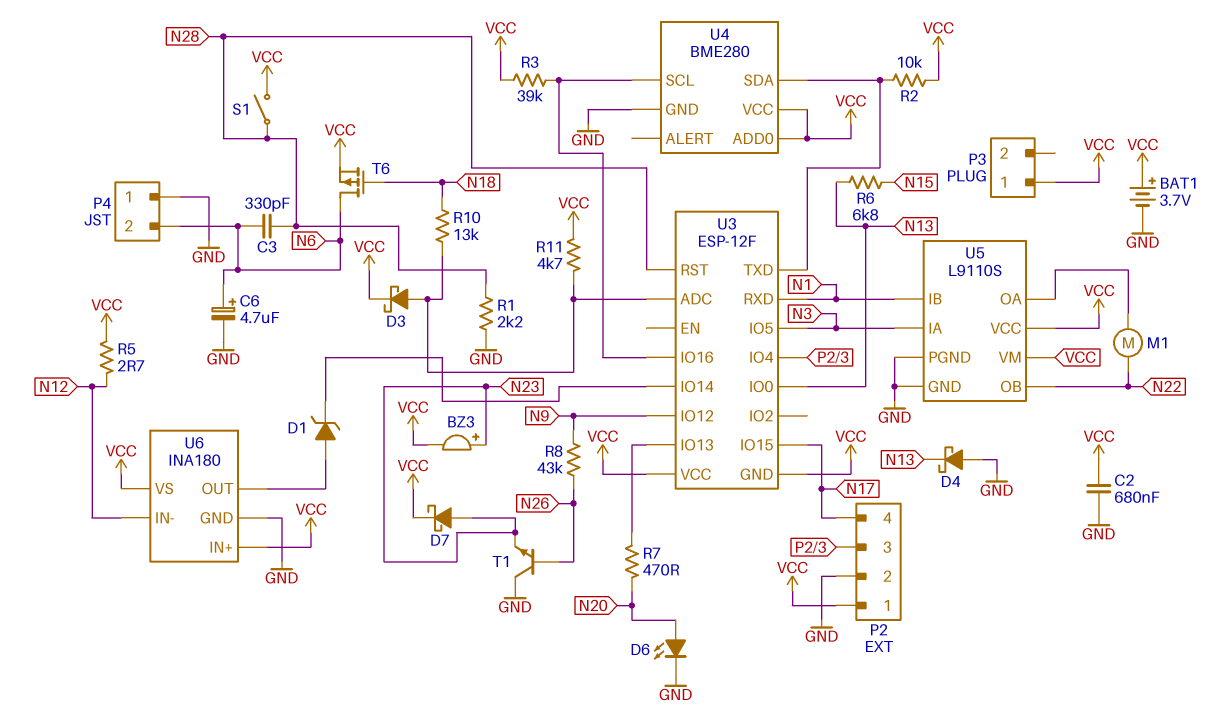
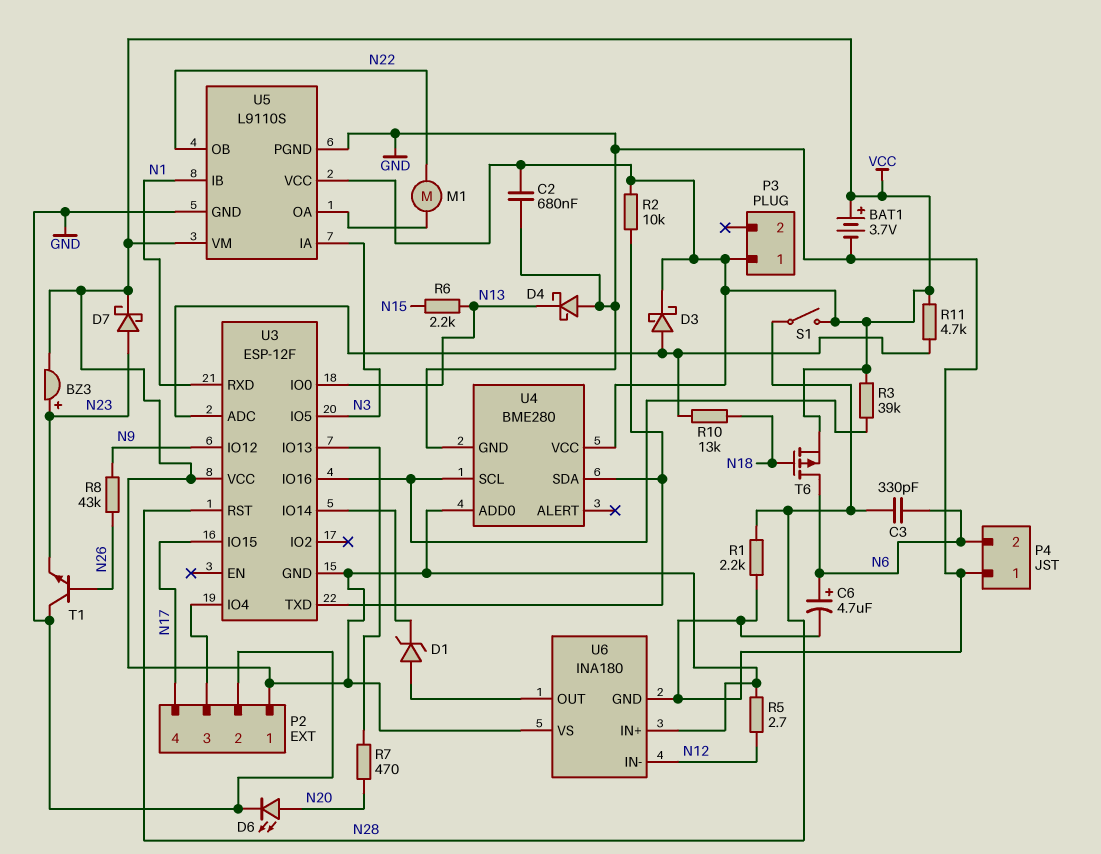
R6: 6.8k (N13, N15) -> 2.2k (N13, N15)

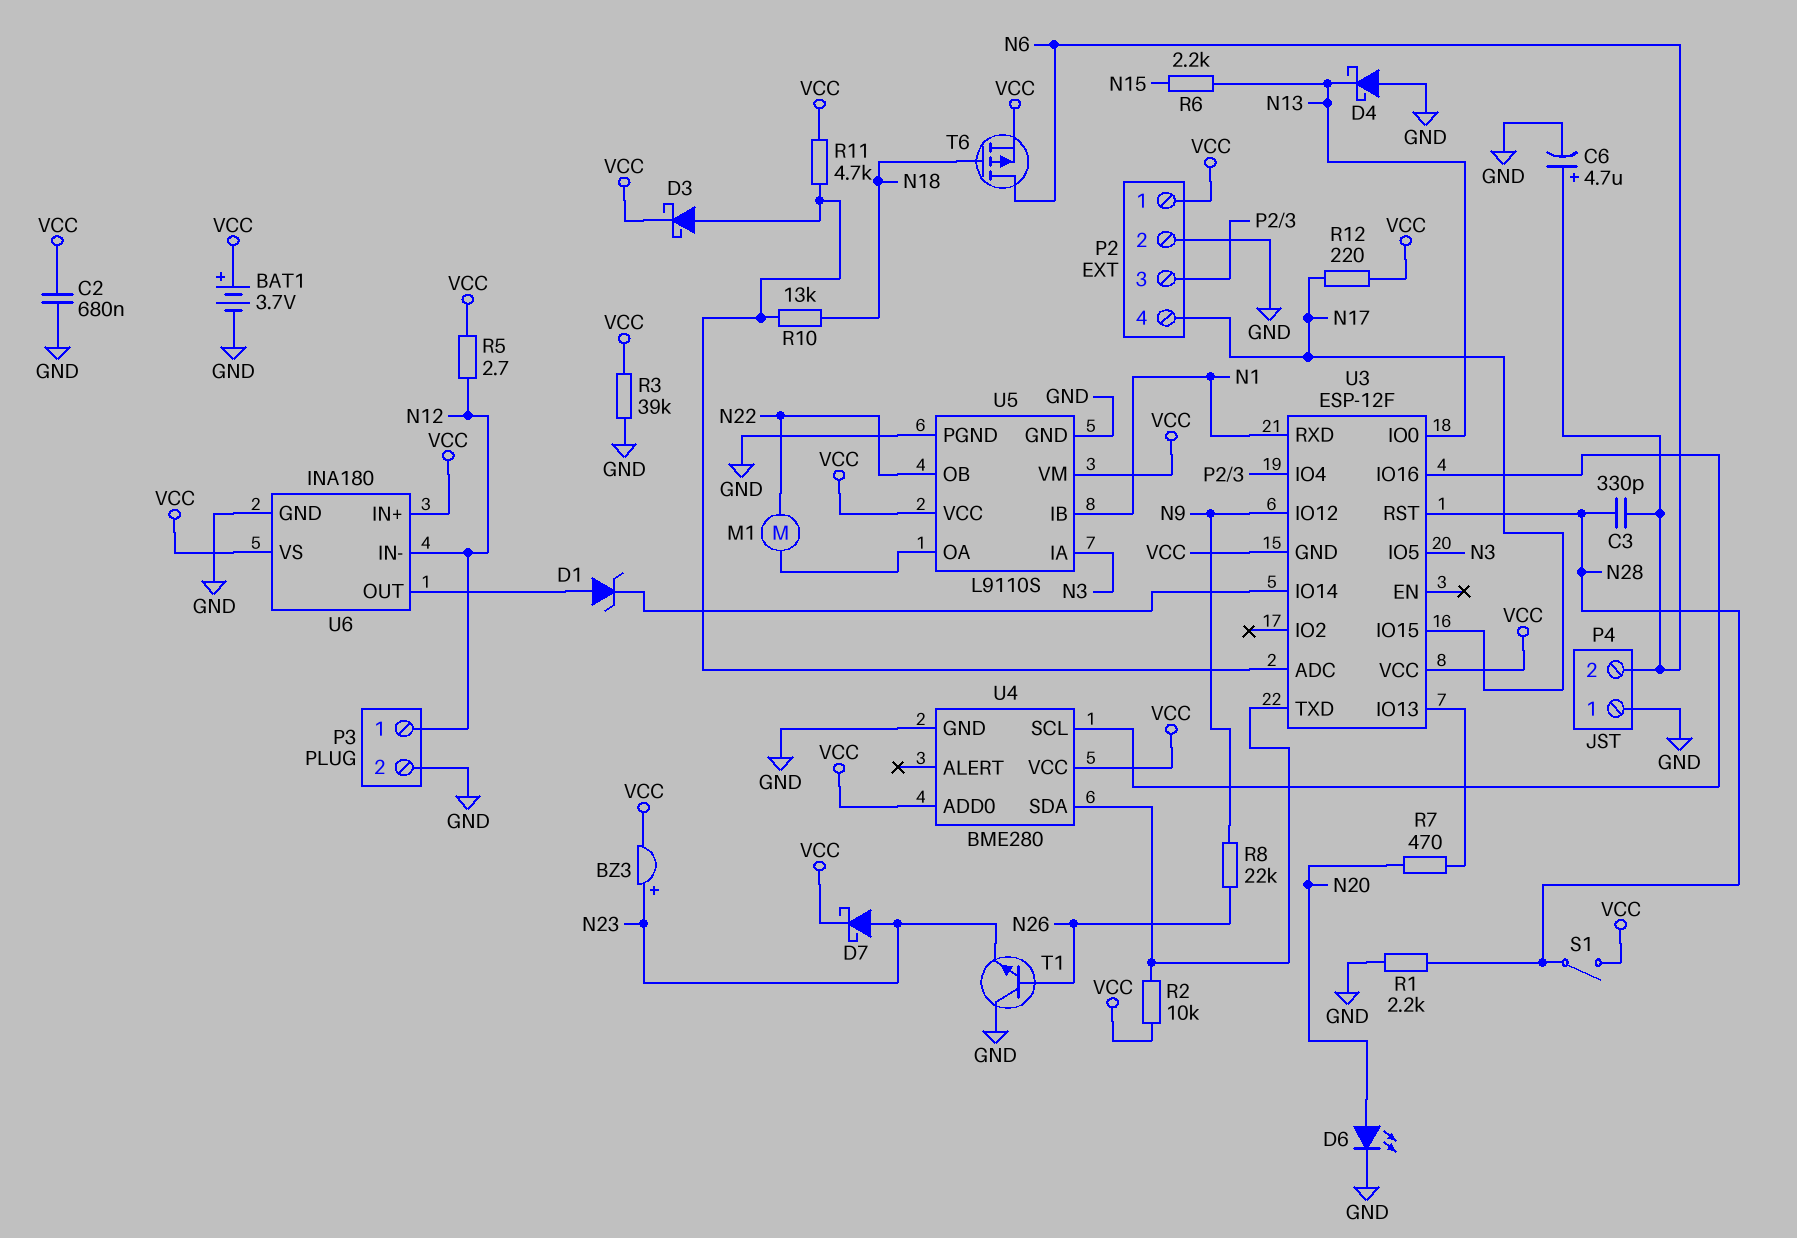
P3 pin 1: VCC -> N12
P3 pin 2: none -> GND
R3: 39k (U3/IO16, VCC) -> 39k (GND, VCC)
R8: 43k (N9, N26) -> 22k (N9, N26)
R12: none -> 220 (N17, VCC)

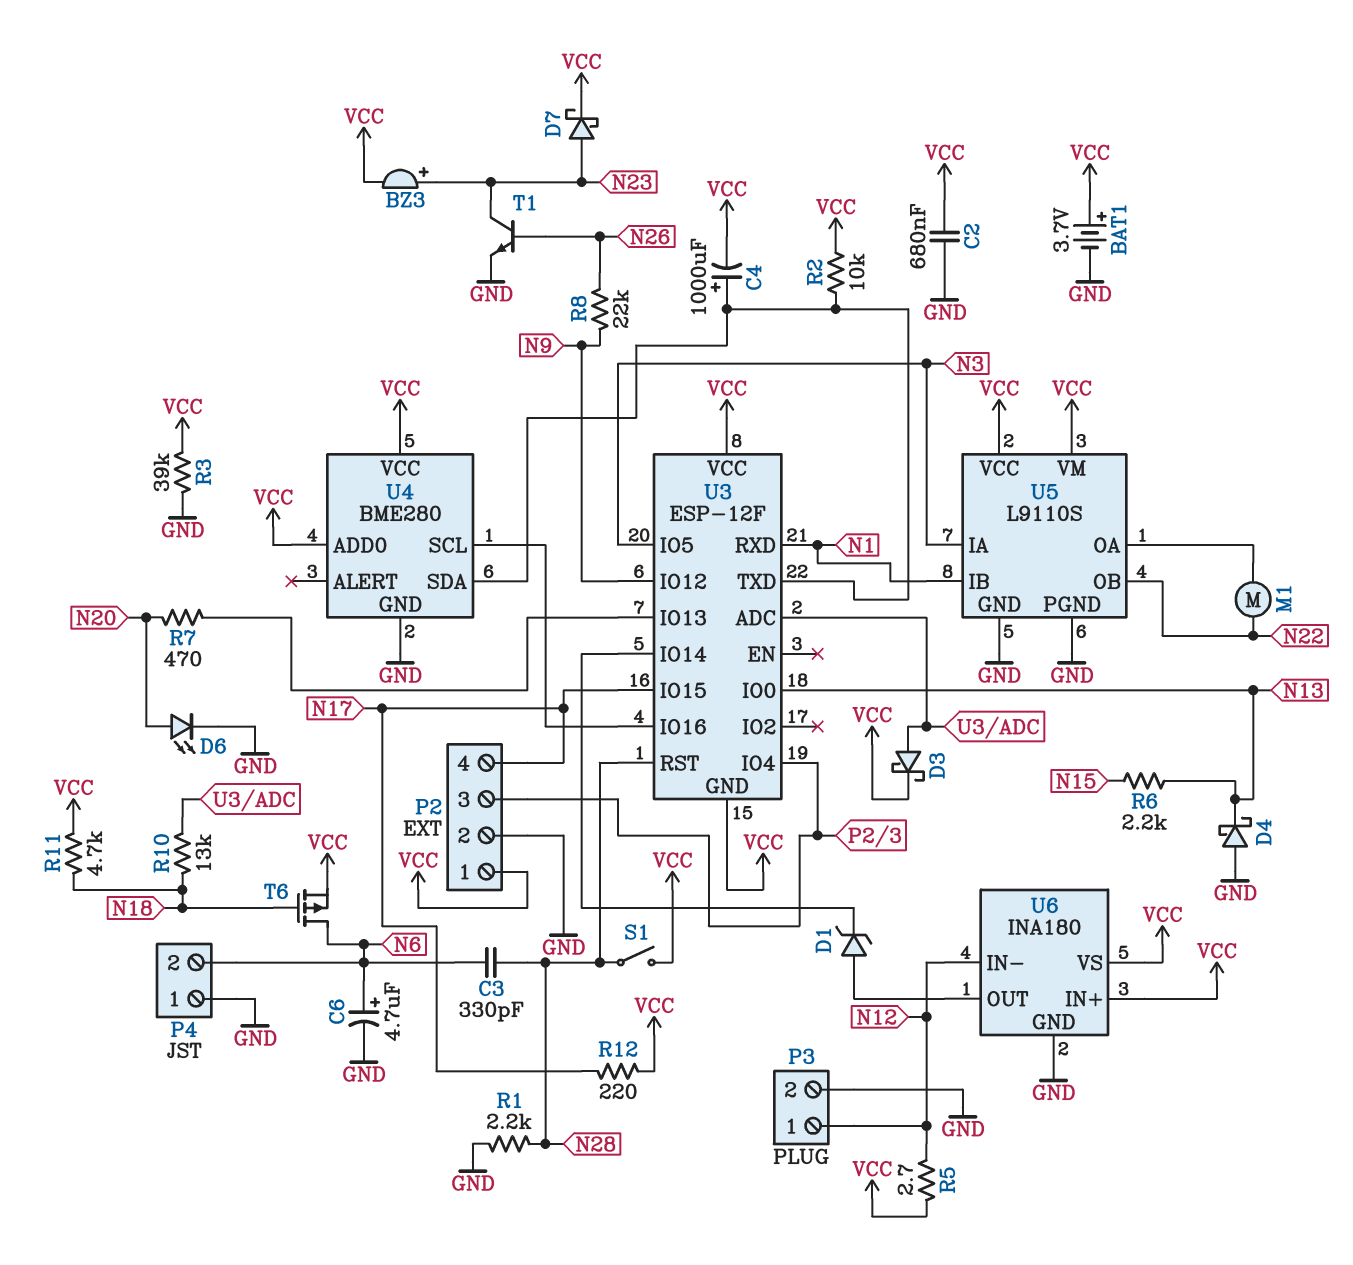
C4: none -> 1000uF (plus U3/TXD, minus VCC)
R11: 4.7k (U3/ADC, VCC) -> 4.7k (N18, VCC)
T1: NPN (B N26, C GND, E N23) -> NPN (B N26, C N23, E GND)

